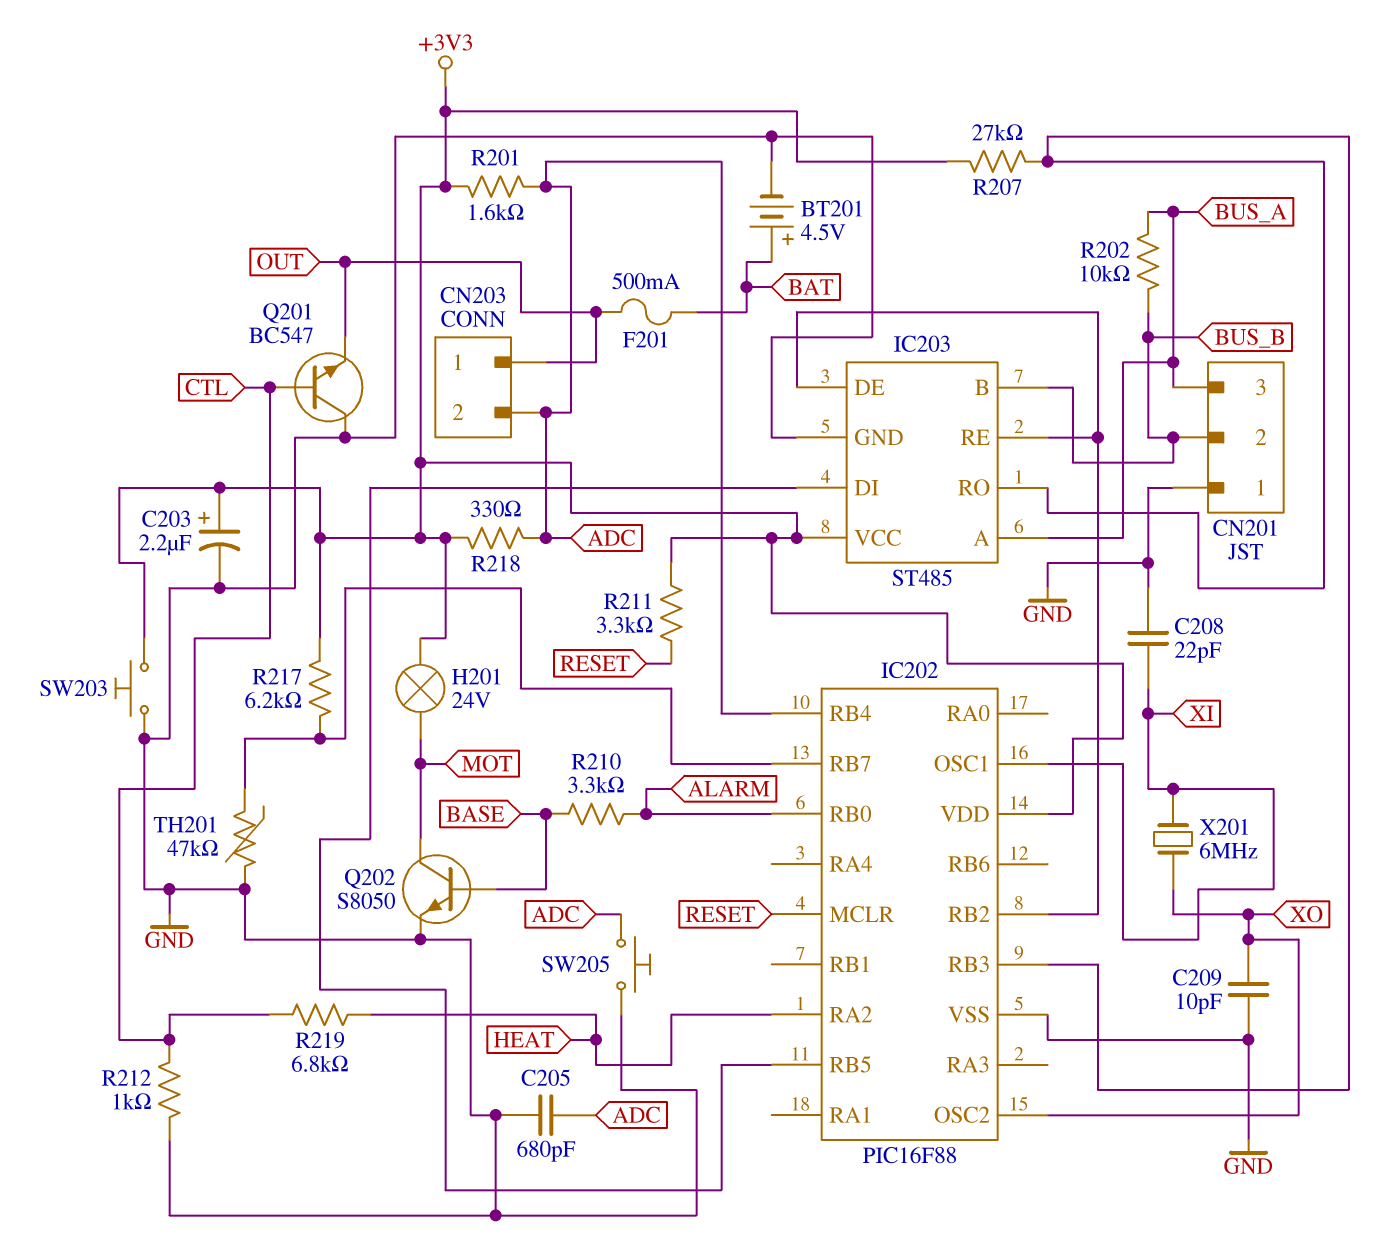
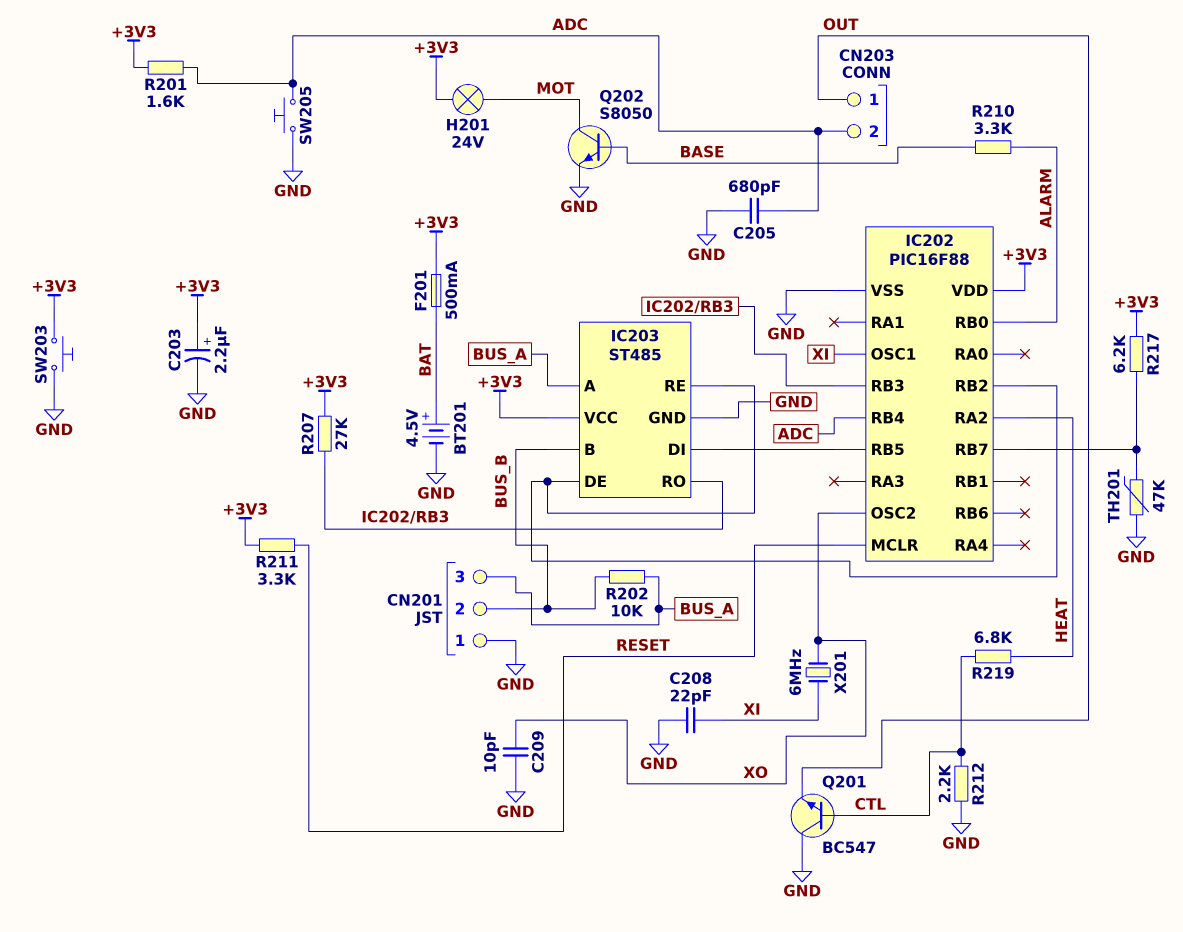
F201: 500mA (BAT, OUT) -> 500mA (+3V3, BAT)
R212: 1k (CTL, GND) -> 2.2k (CTL, GND)
R218: 330 (+3V3, ADC) -> none

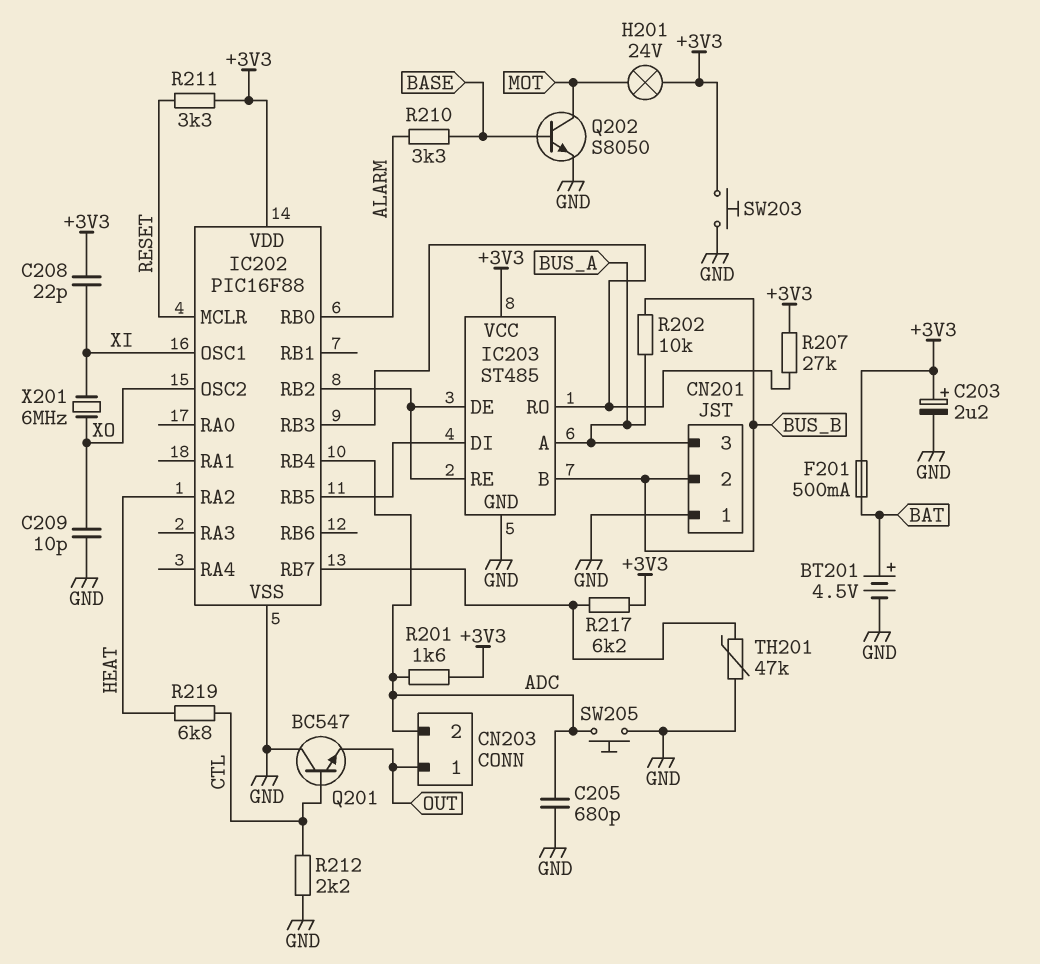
C208: 22pF (GND, XI) -> 22pF (+3V3, XI)

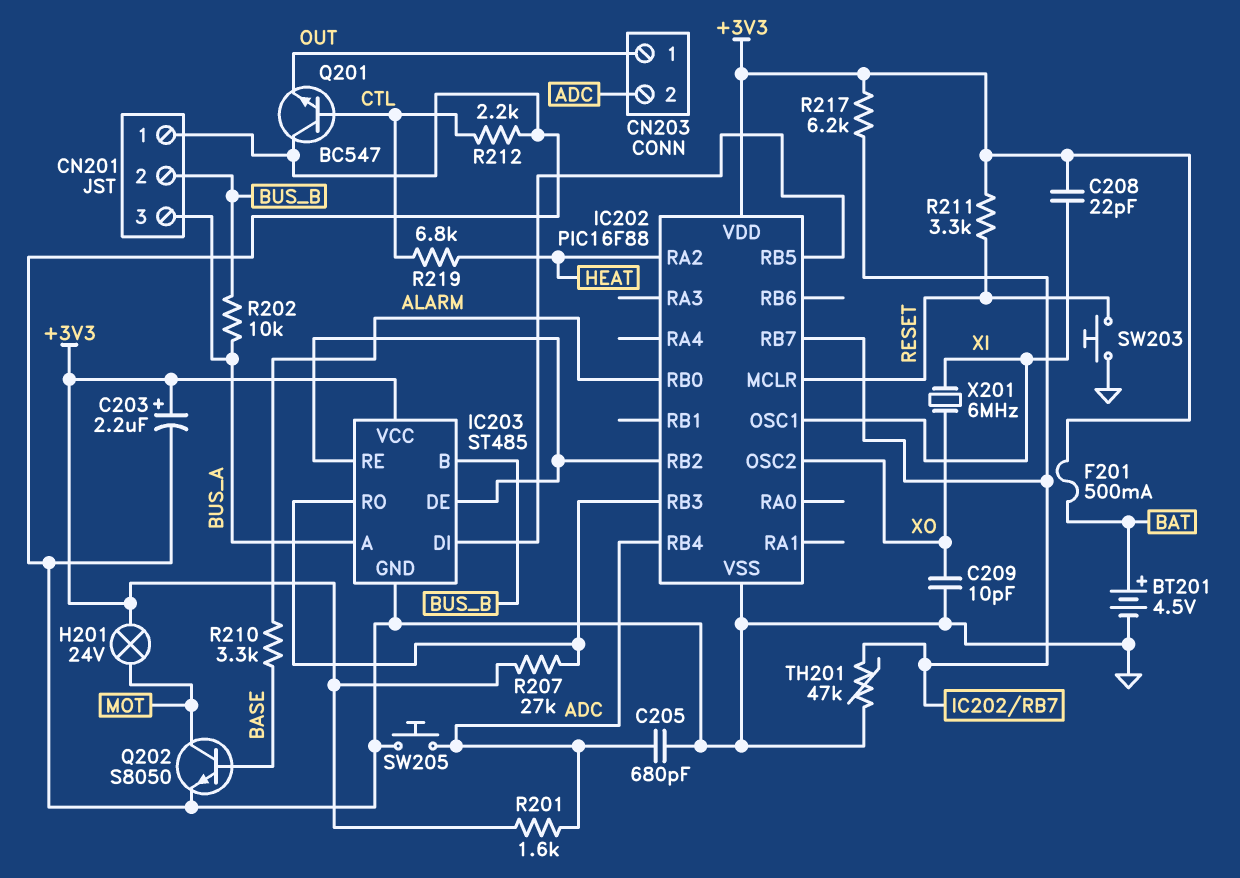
SW203: button (+3V3, GND) -> button (GND, RESET)

